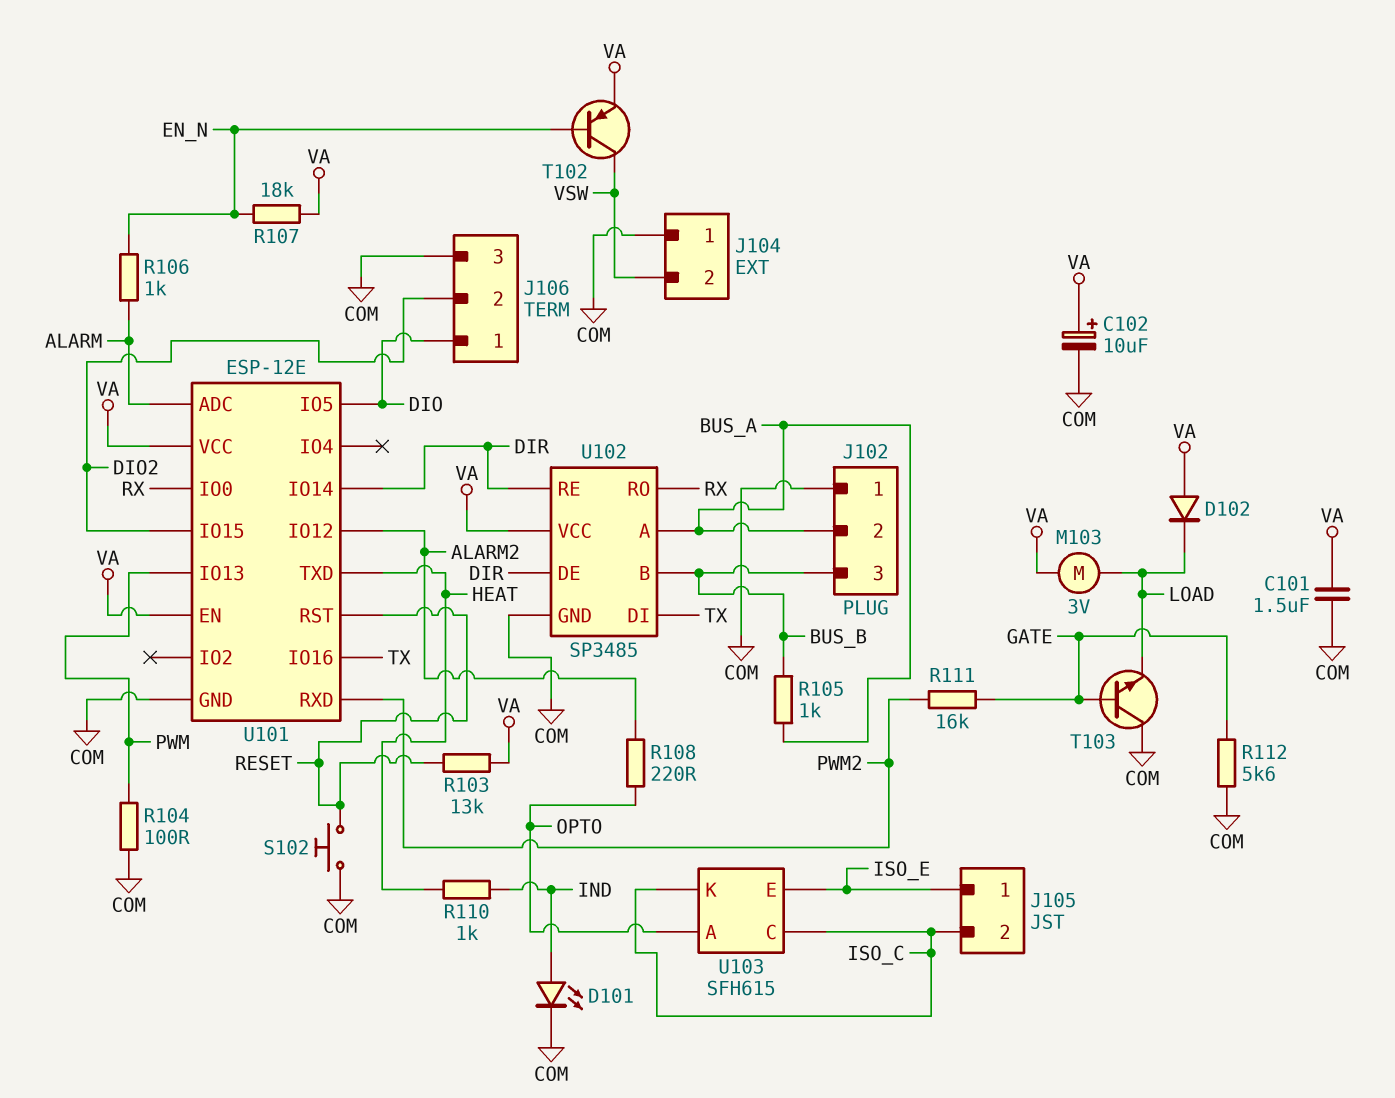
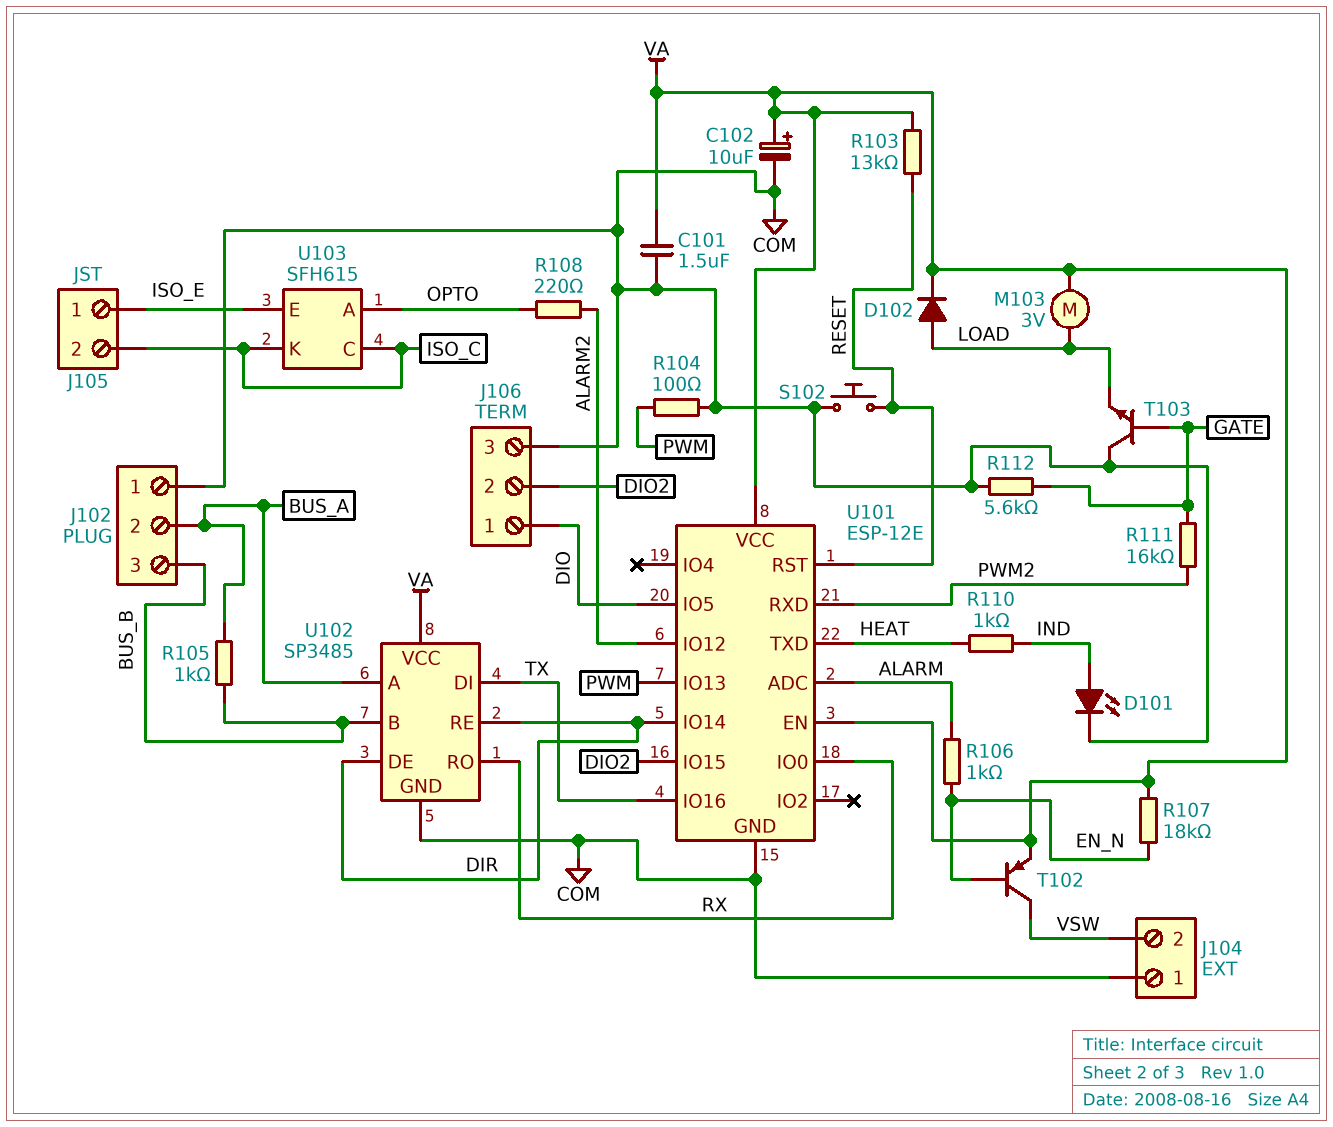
D102: diode (A VA, K LOAD) -> diode (A LOAD, K VA)

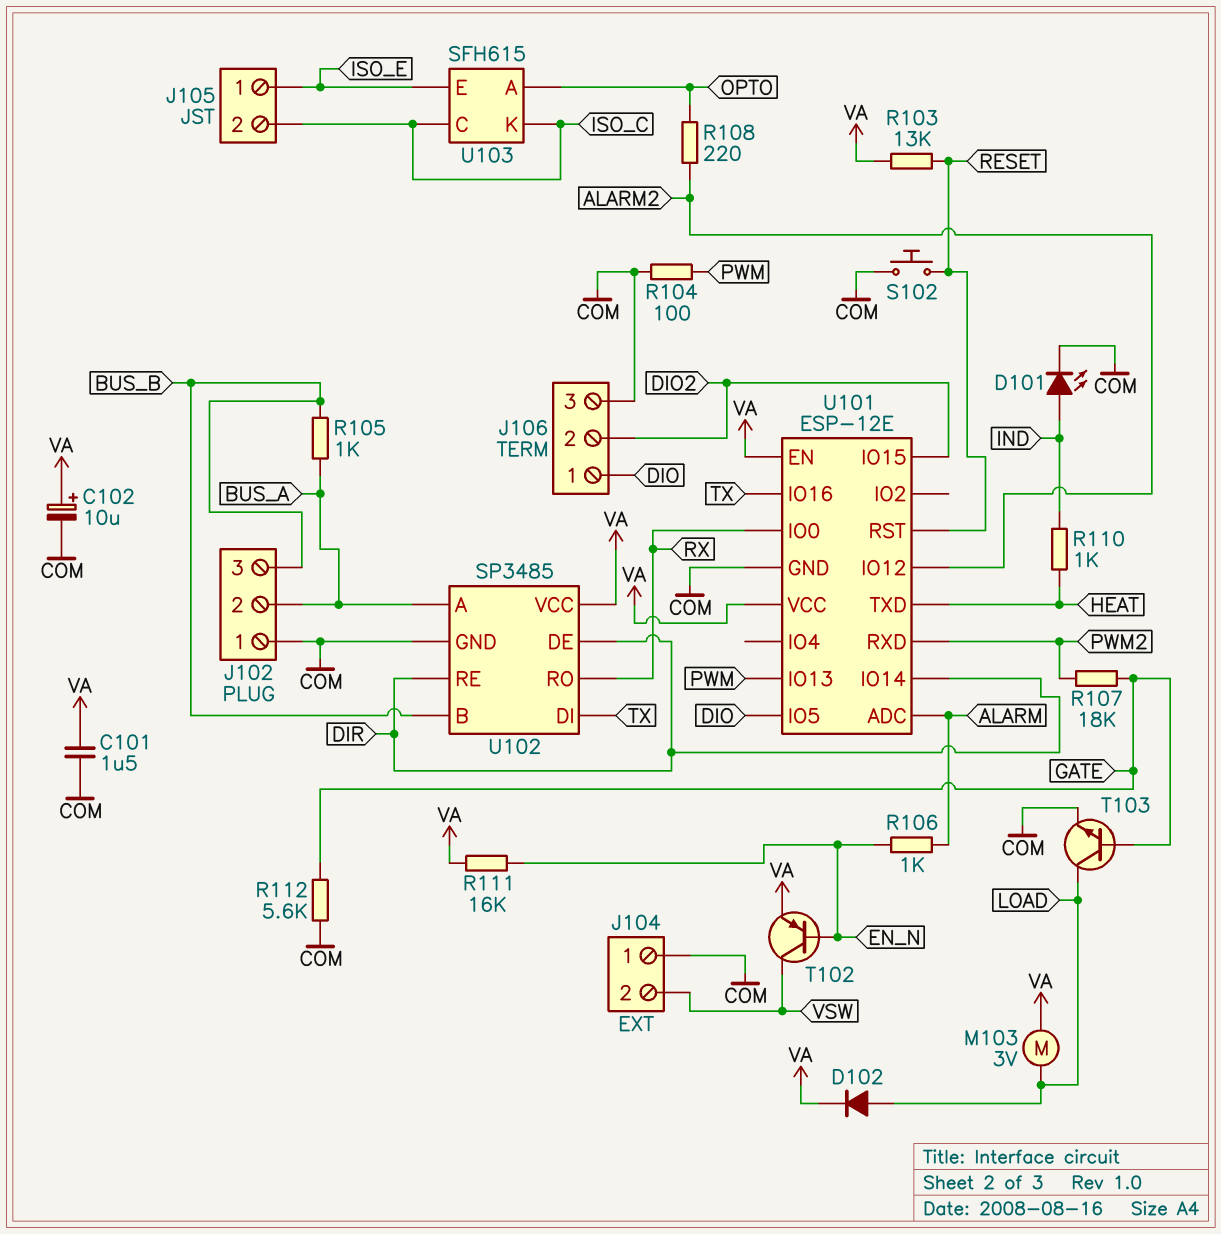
R107: 18k (EN_N, VA) -> 18k (GATE, PWM2)
R111: 16k (GATE, PWM2) -> 16k (EN_N, VA)
T103: NPN (B GATE, C COM, E LOAD) -> NPN (B GATE, C LOAD, E COM)

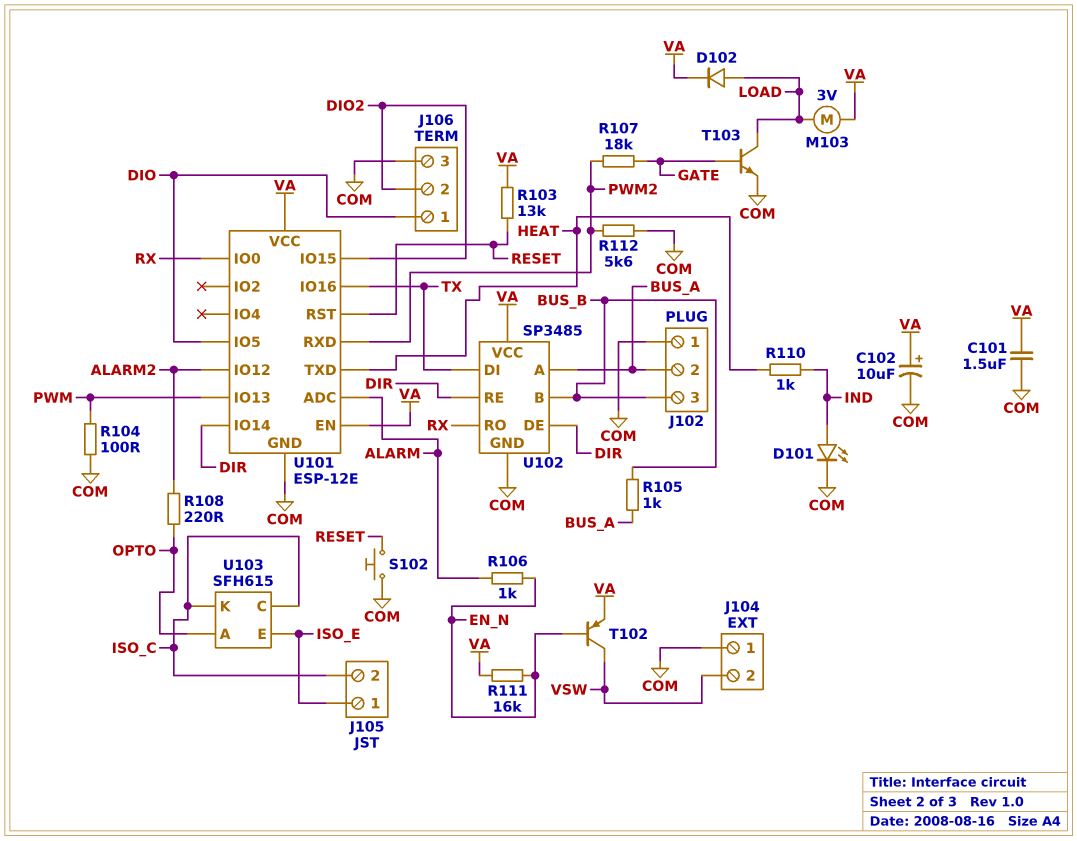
R112: 5.6k (COM, GATE) -> 5.6k (COM, PWM2)

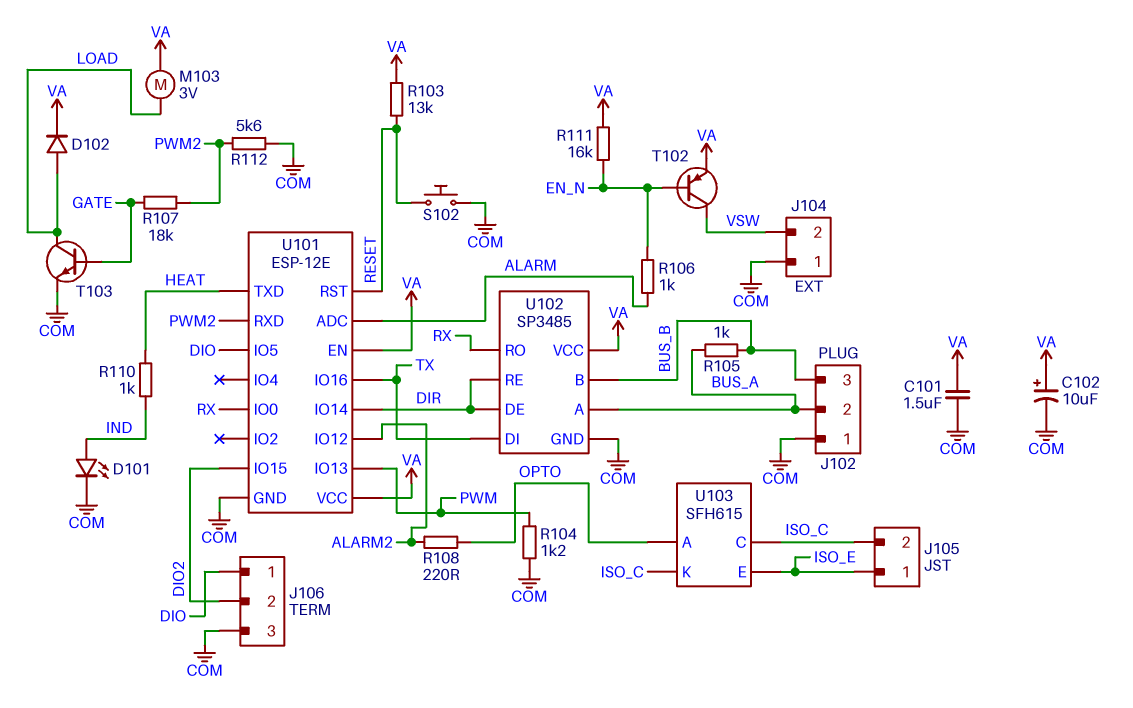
R104: 100 (COM, PWM) -> 1.2k (COM, PWM)

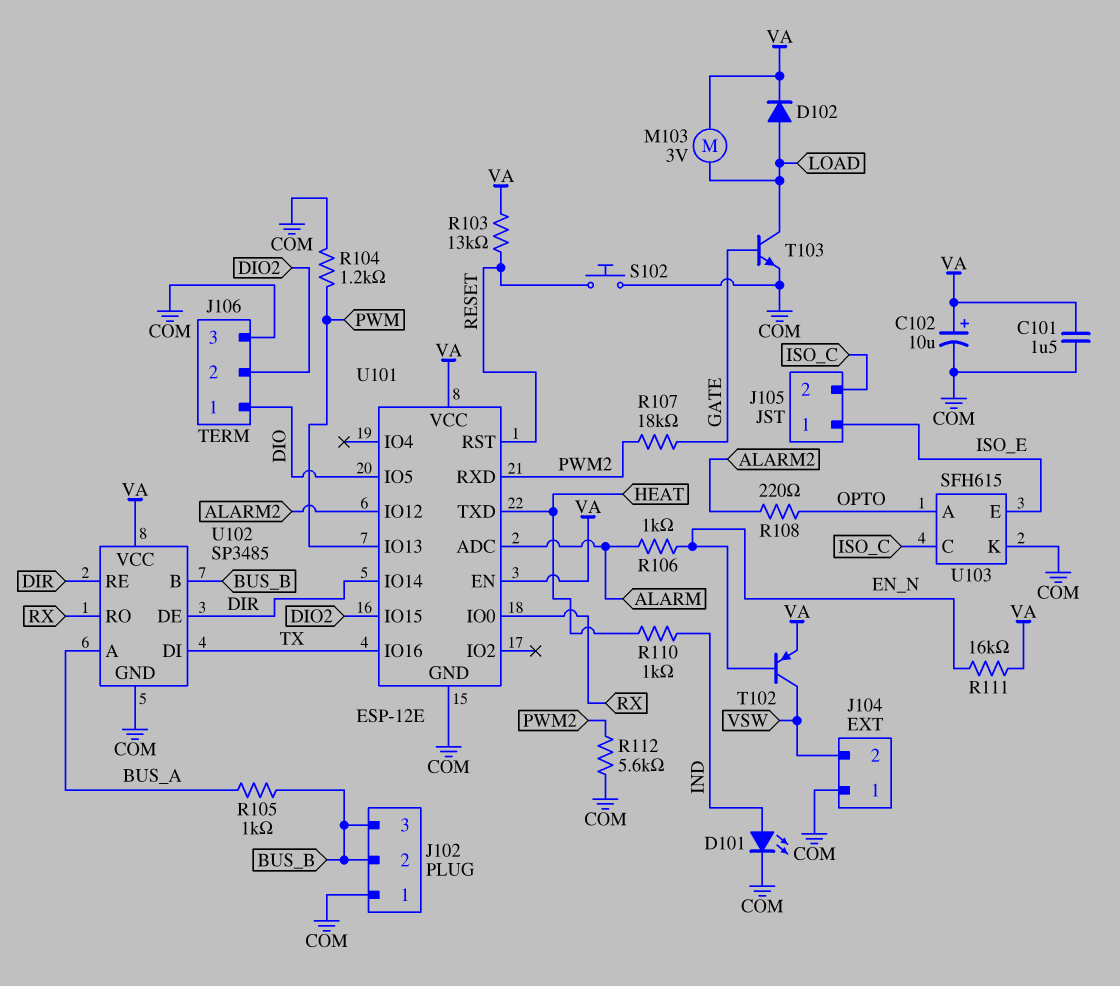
J102 pin 2: BUS_A -> BUS_B
U103 pin K: ISO_C -> COM

